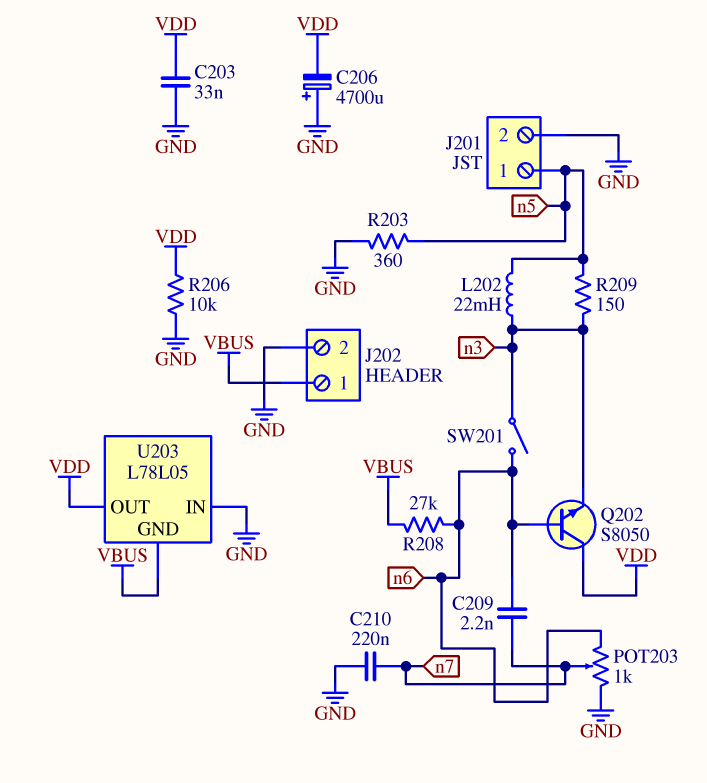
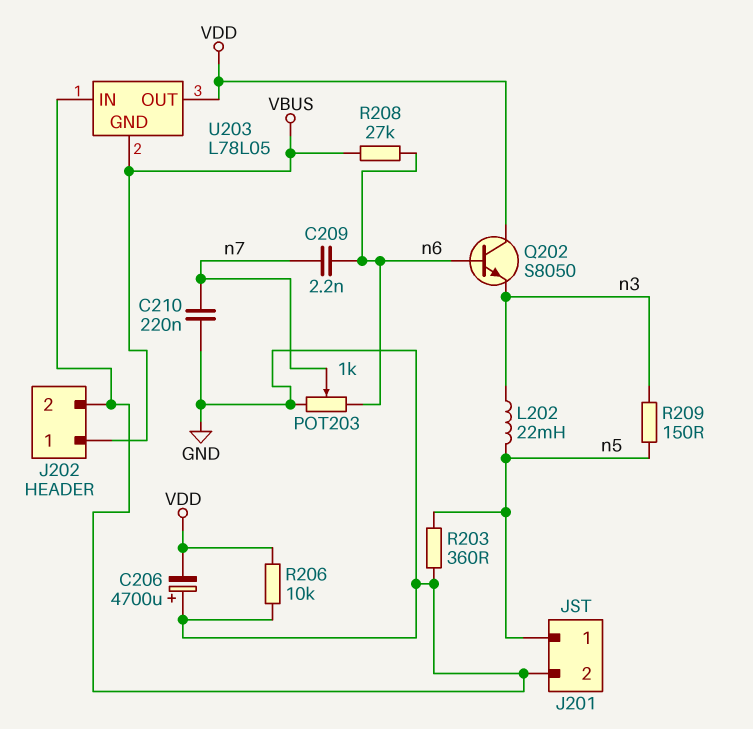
C203: 33nF (GND, VDD) -> none
SW201: switch (n3, n6) -> none

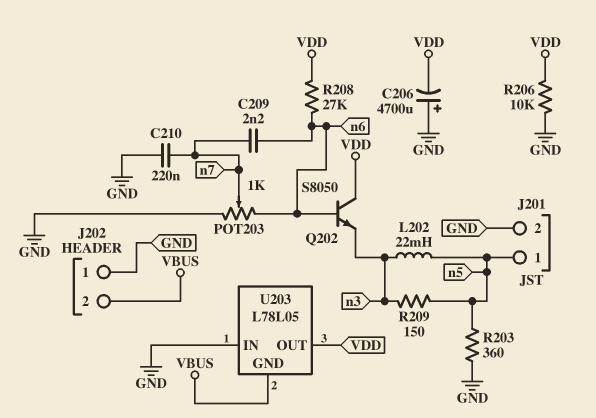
J202 pin 1: VBUS -> GND
J202 pin 2: GND -> VBUS
R208: 27k (VBUS, n6) -> 27k (VDD, n6)

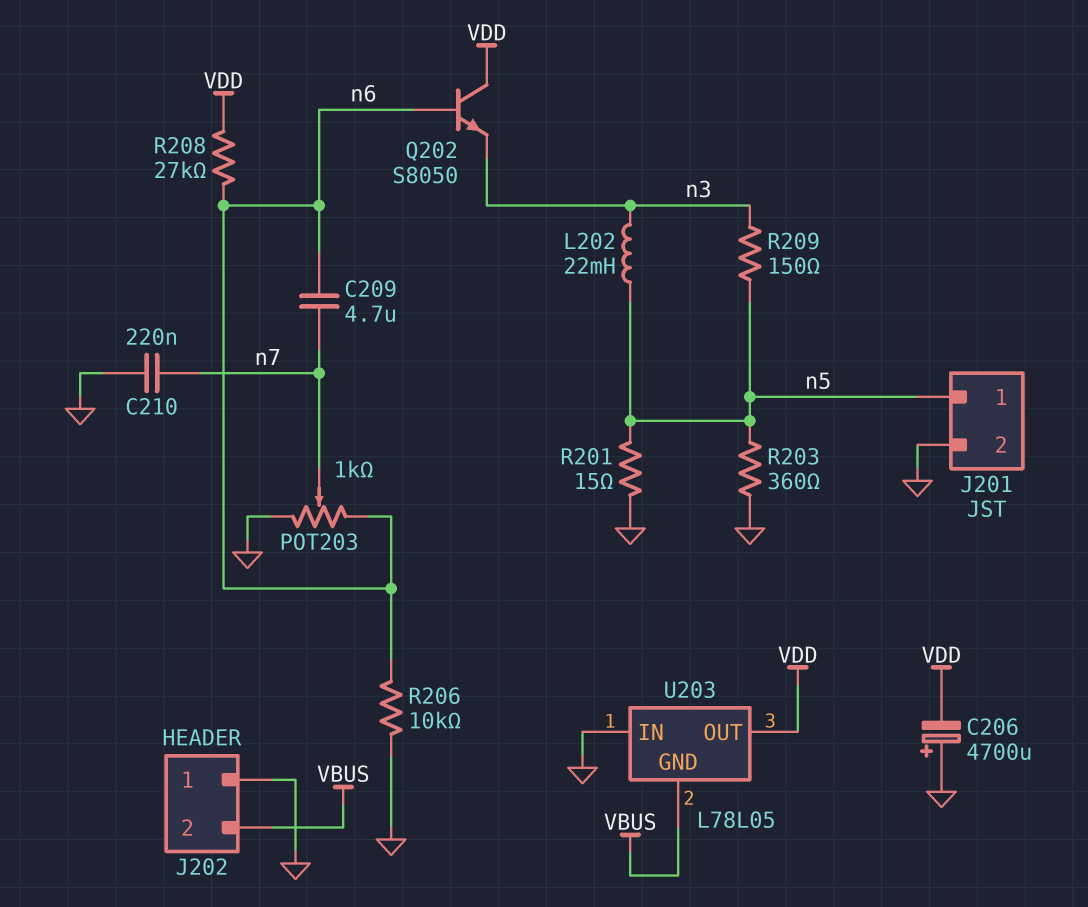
C209: 2.2nF (n6, n7) -> 4.7uF (n6, n7)
R201: none -> 15 (GND, n5)
R206: 10k (GND, VDD) -> 10k (GND, n6)

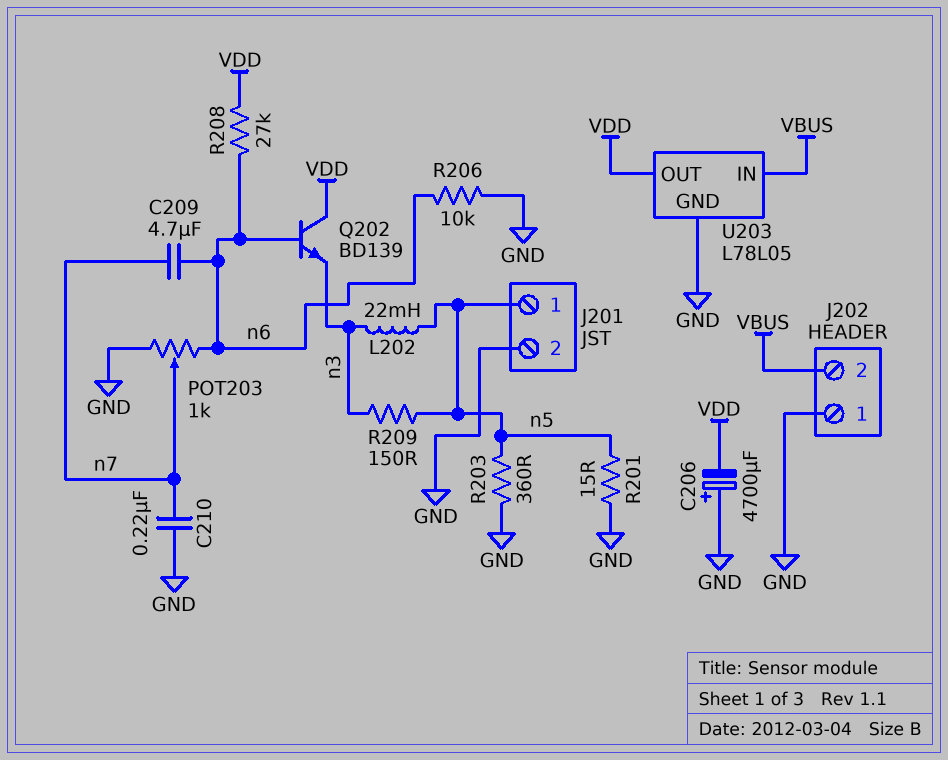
Q202: NPN S8050 (B n6, C VDD, E n3) -> NPN BD139 (B n6, C VDD, E n3)
U203 pin GND: VBUS -> GND
U203 pin IN: GND -> VBUS

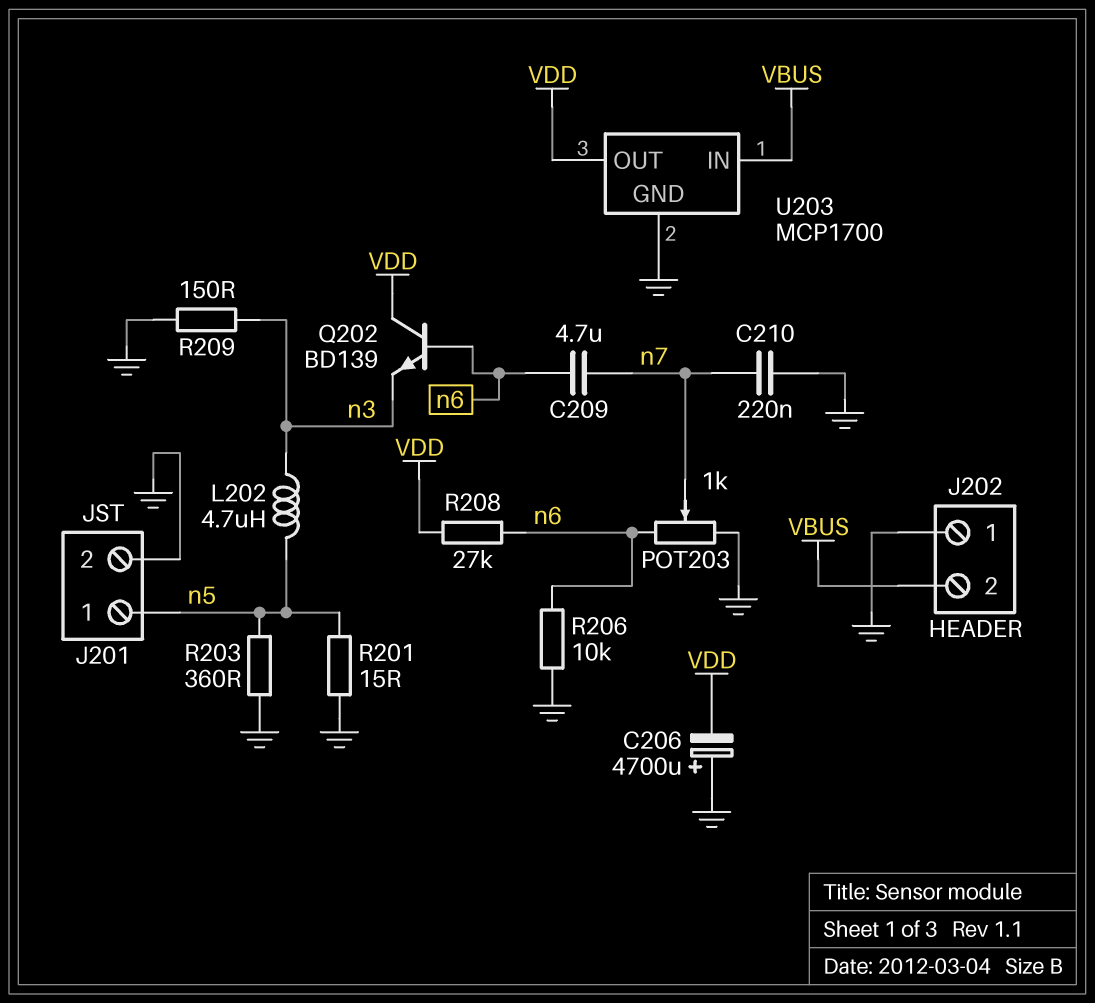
L202: 22mH (n3, n5) -> 4.7uH (n3, n5)
R209: 150 (n3, n5) -> 150 (GND, n3)
U203: L78L05 -> MCP1700

